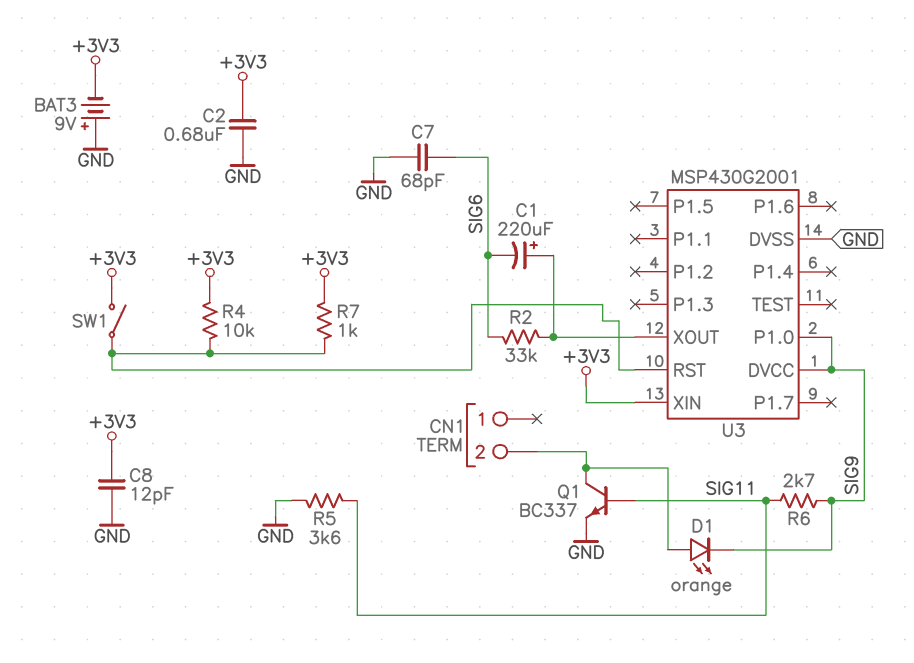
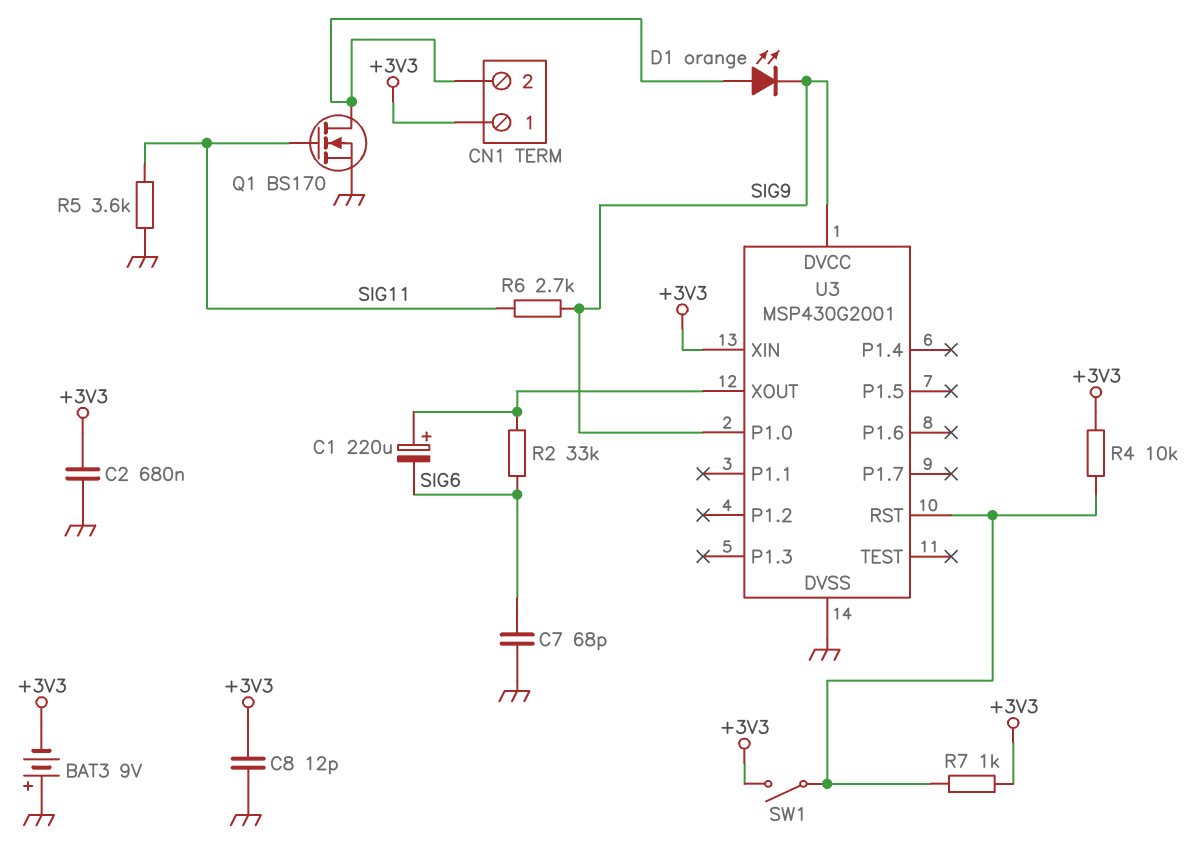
CN1 pin 1: none -> +3V3
Q1: NPN BC337 (B SIG11, C CN1/2, E GND) -> NMOS BS170 (G SIG11, D CN1/2, S GND)

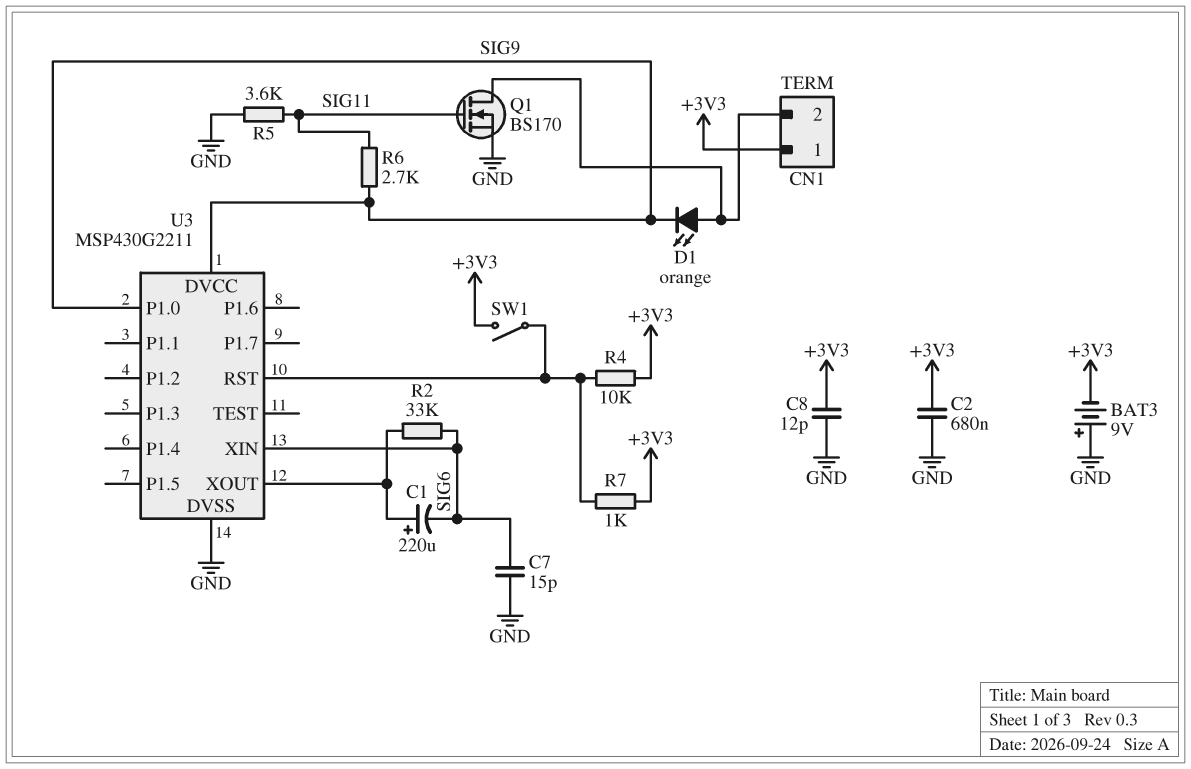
C7: 68pF (GND, SIG6) -> 15pF (GND, SIG6)
U3: MSP430G2001 -> MSP430G2211
U3 pin XIN: +3V3 -> SIG6

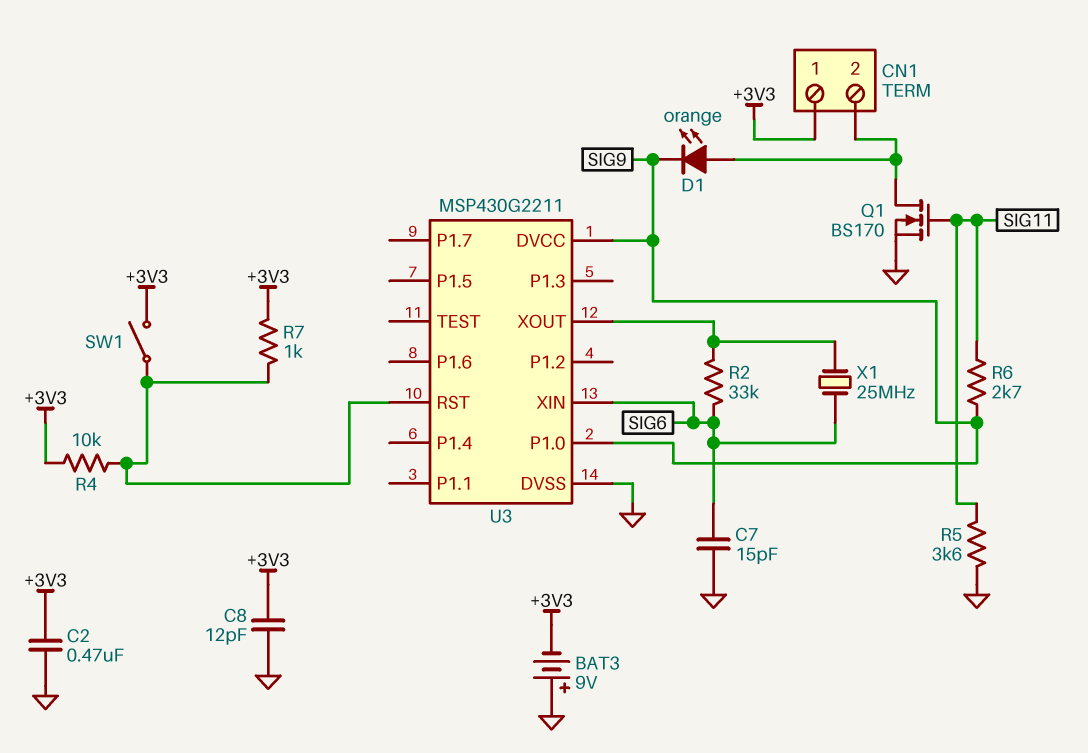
C1: 220uF (plus U3/XOUT, minus SIG6) -> none
C2: 680nF (+3V3, GND) -> 470nF (+3V3, GND)
X1: none -> 25MHz (SIG6, U3/XOUT)

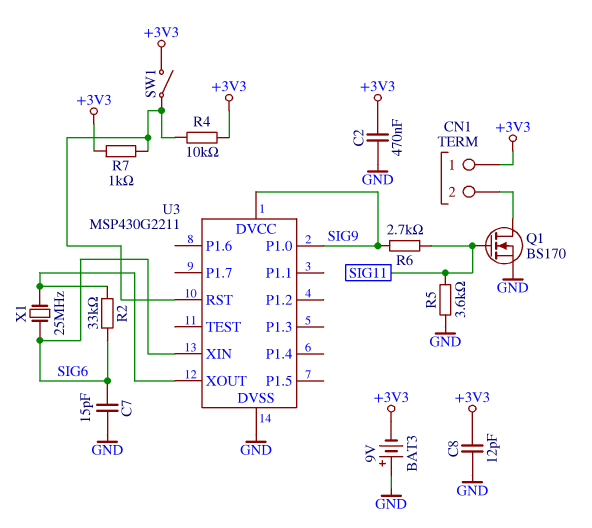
D1: LED orange (A CN1/2, K SIG9) -> none

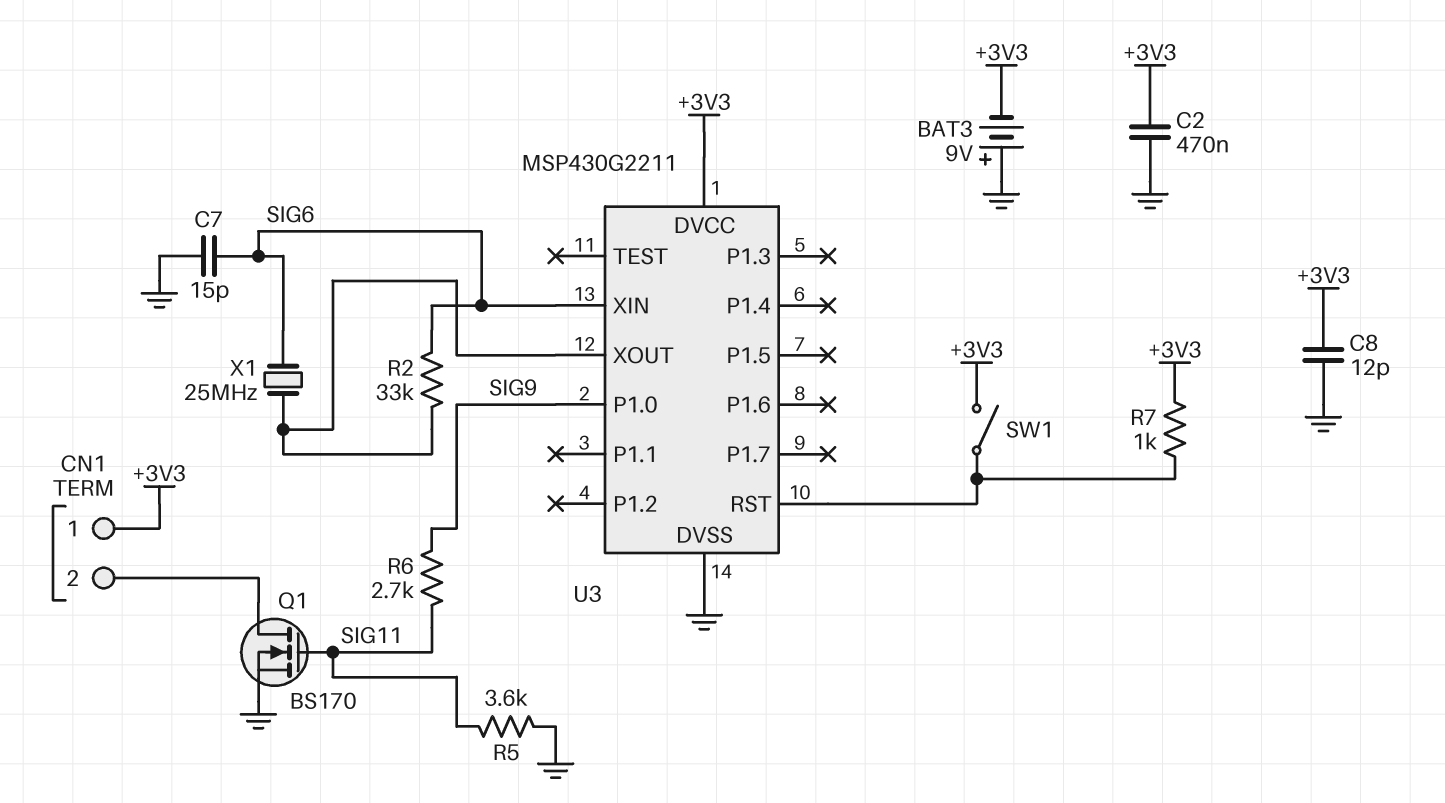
R4: 10k (+3V3, U3/RST) -> none
U3 pin DVCC: SIG9 -> +3V3

